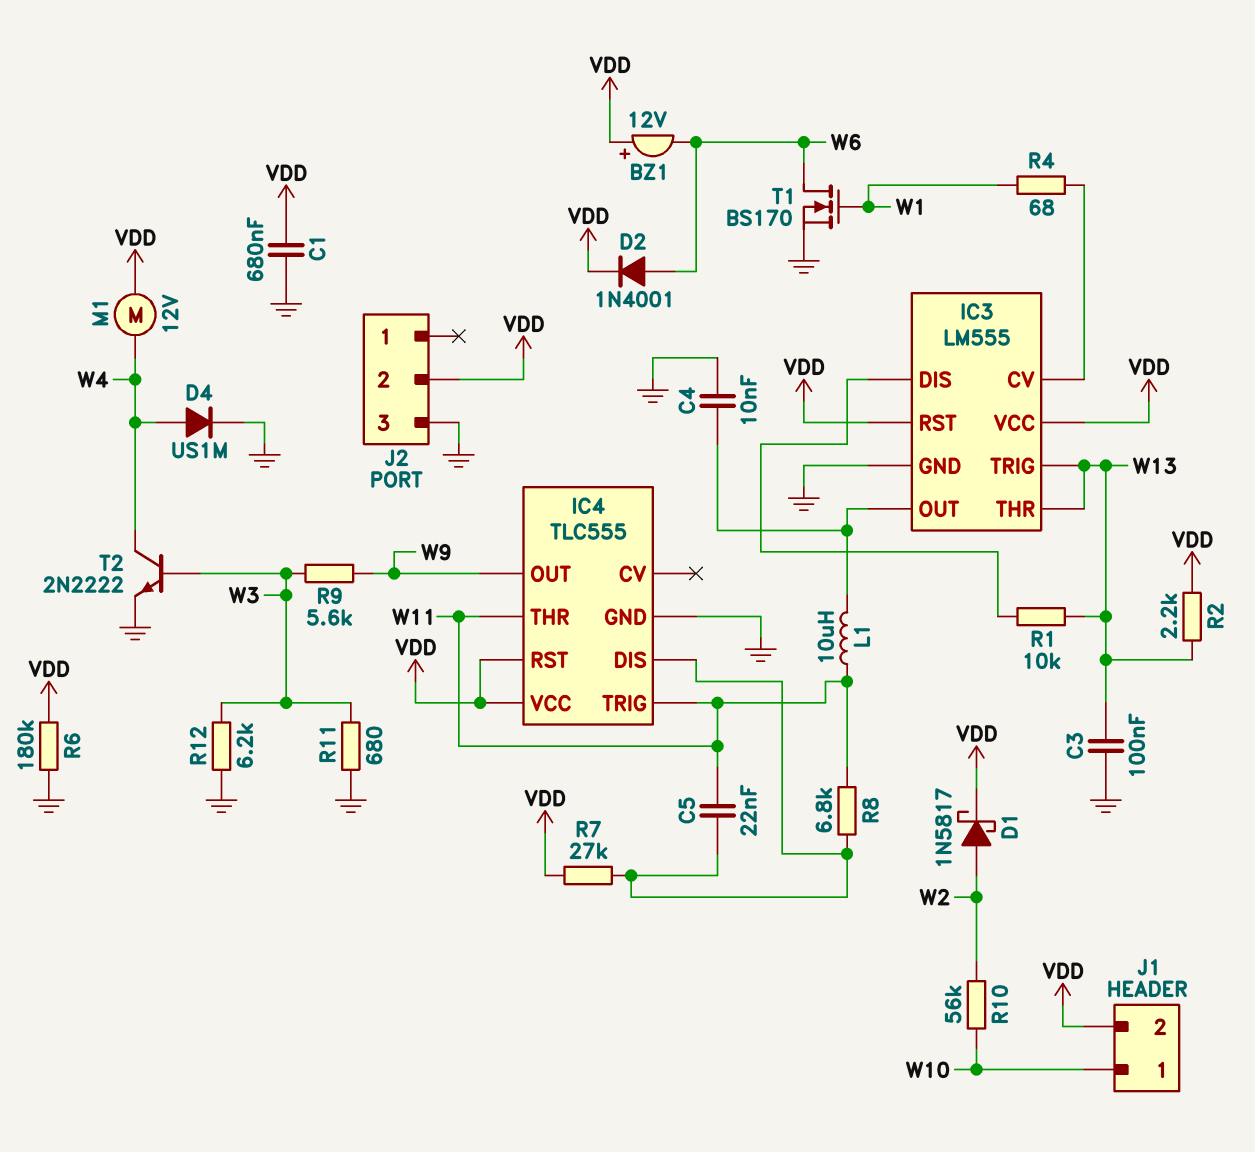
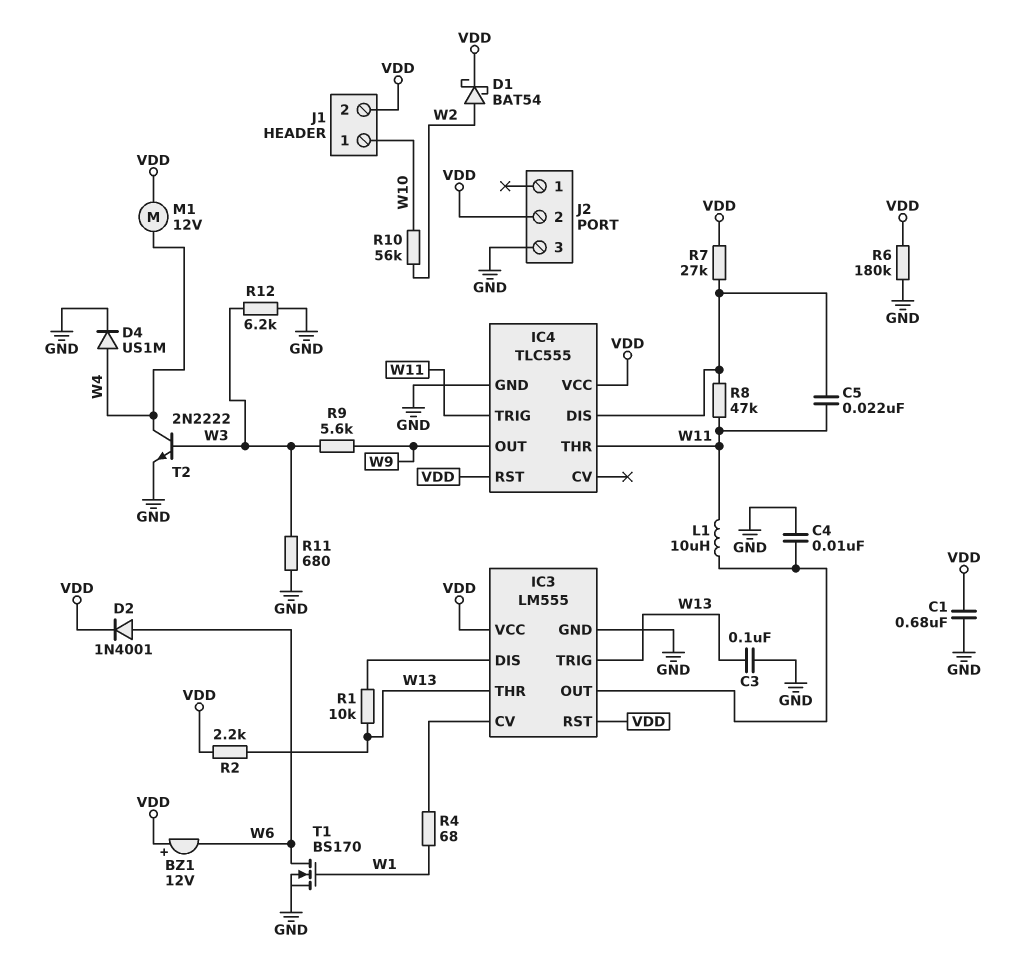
D1: schottky 1N5817 (A W2, K VDD) -> schottky BAT54 (A W2, K VDD)
R8: 6.8k (IC4/DIS, W11) -> 47k (IC4/DIS, W11)

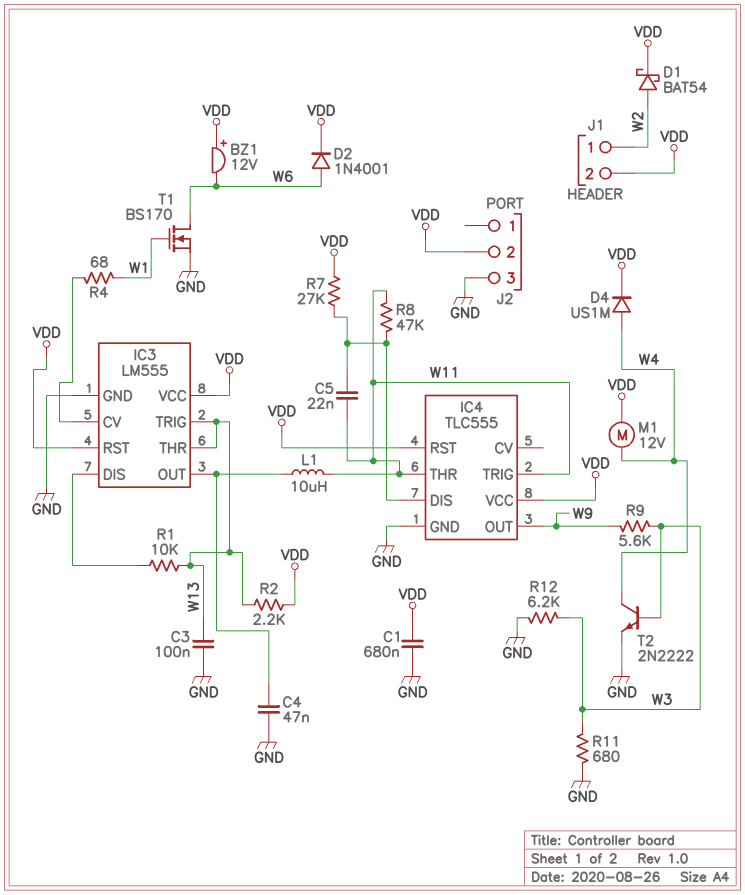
C4: 10nF (GND, IC3/OUT) -> 47nF (GND, IC3/OUT)
D4: diode US1M (A W4, K GND) -> diode US1M (A W4, K VDD)
J1 pin 1: W10 -> W2
R6: 180k (GND, VDD) -> none
R10: 56k (W2, W10) -> none

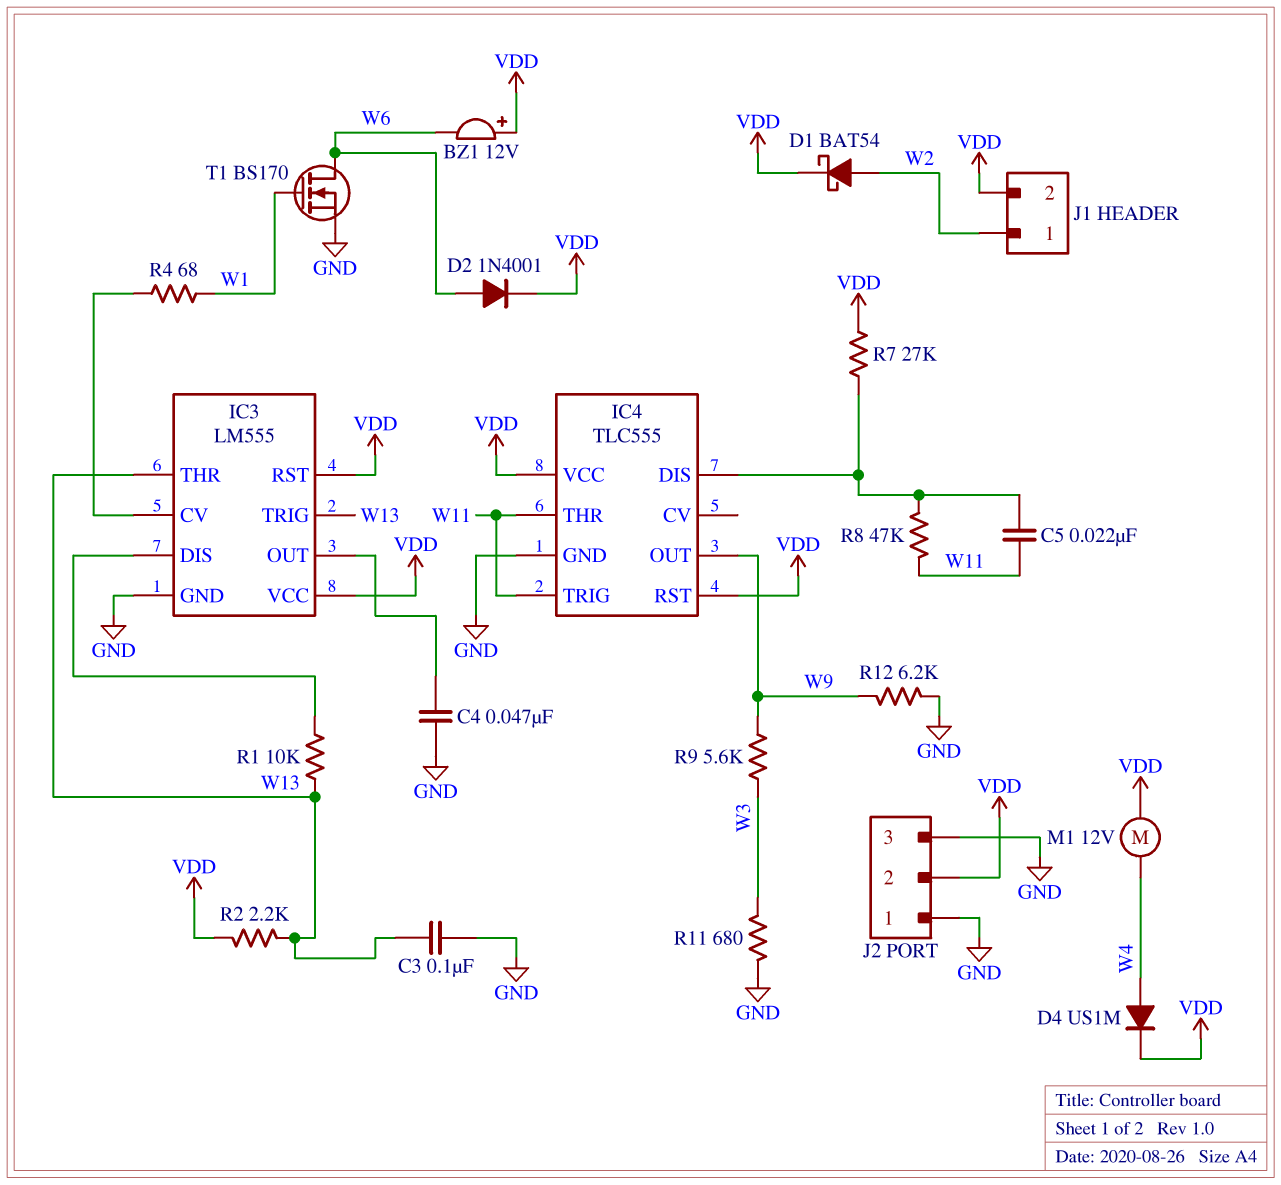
C1: 680nF (GND, VDD) -> none
J2 pin 1: none -> GND
L1: 10uH (IC3/OUT, W11) -> none
R12: 6.2k (GND, W3) -> 6.2k (GND, W9)
T2: NPN 2N2222 (B W3, C W4, E GND) -> none

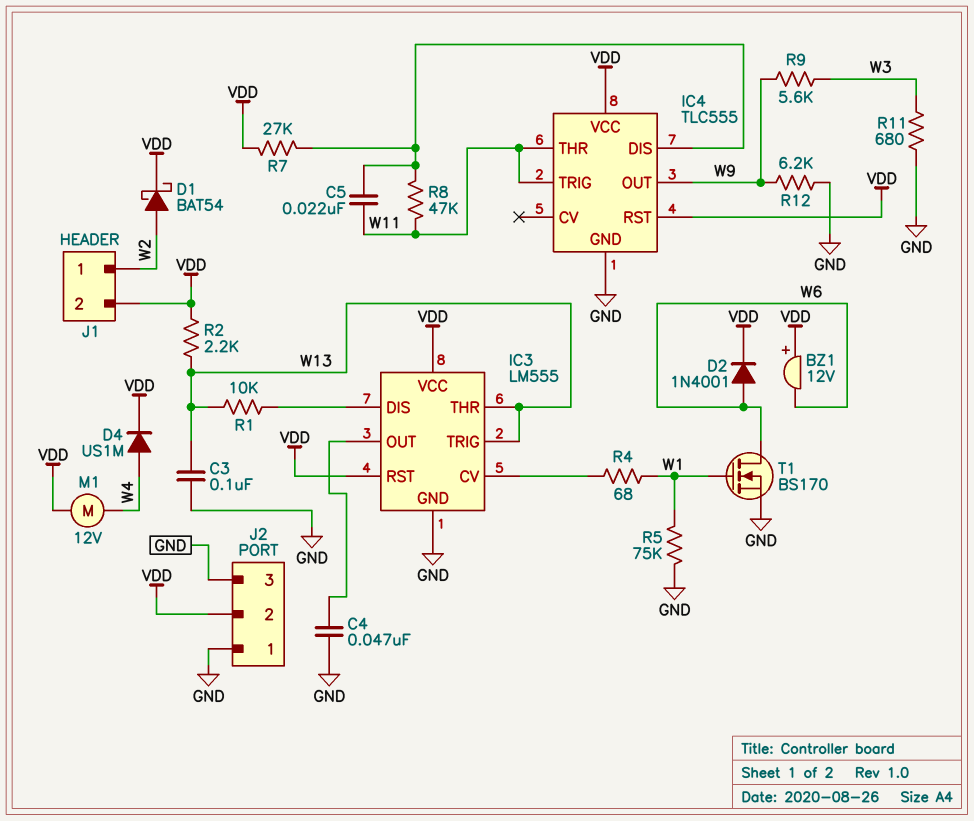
R5: none -> 75k (GND, W1)

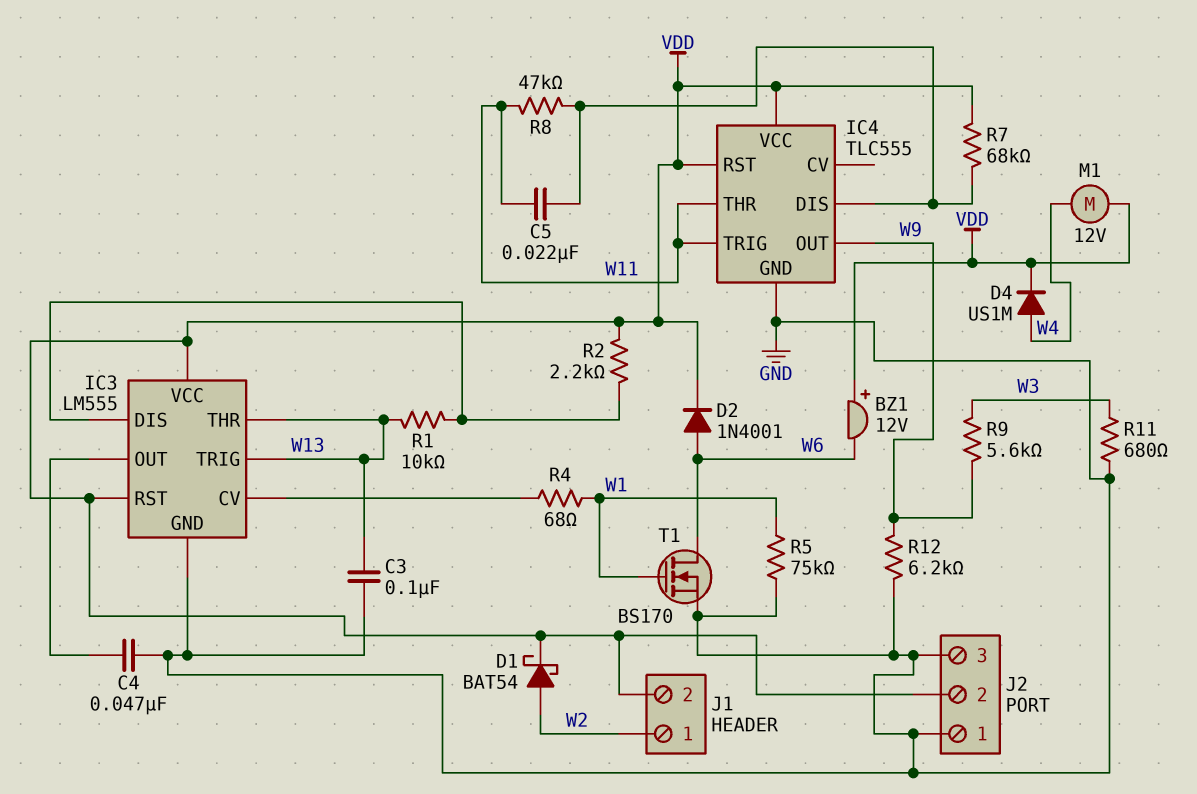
R2: 2.2k (VDD, W13) -> 2.2k (IC3/DIS, VDD)
R7: 27k (IC4/DIS, VDD) -> 68k (IC4/DIS, VDD)

